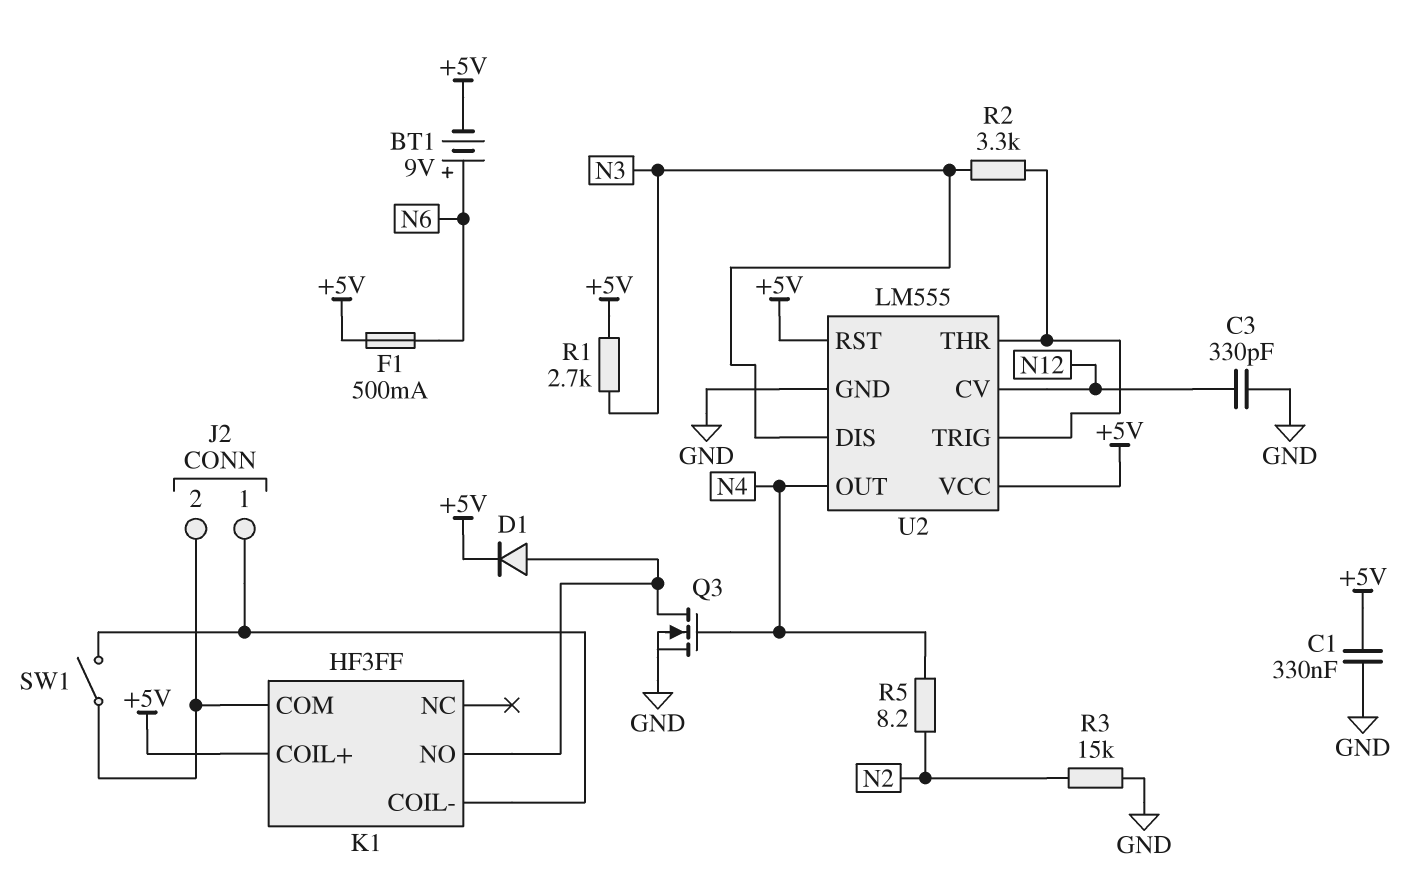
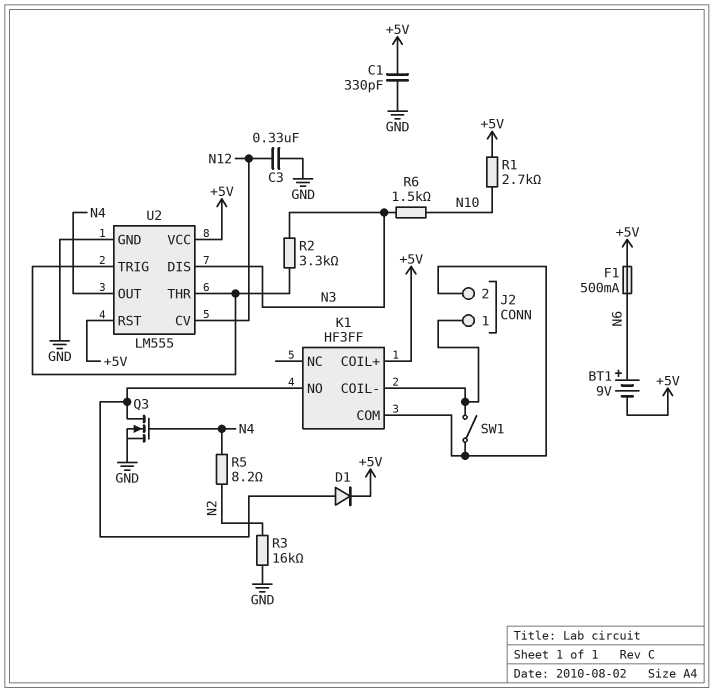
C1: 330nF (+5V, GND) -> 330pF (+5V, GND)
C3: 330pF (GND, N12) -> 330nF (GND, N12)
R1: 2.7k (+5V, N3) -> 2.7k (+5V, N10)
R3: 15k (GND, N2) -> 16k (GND, N2)
R6: none -> 1.5k (N3, N10)

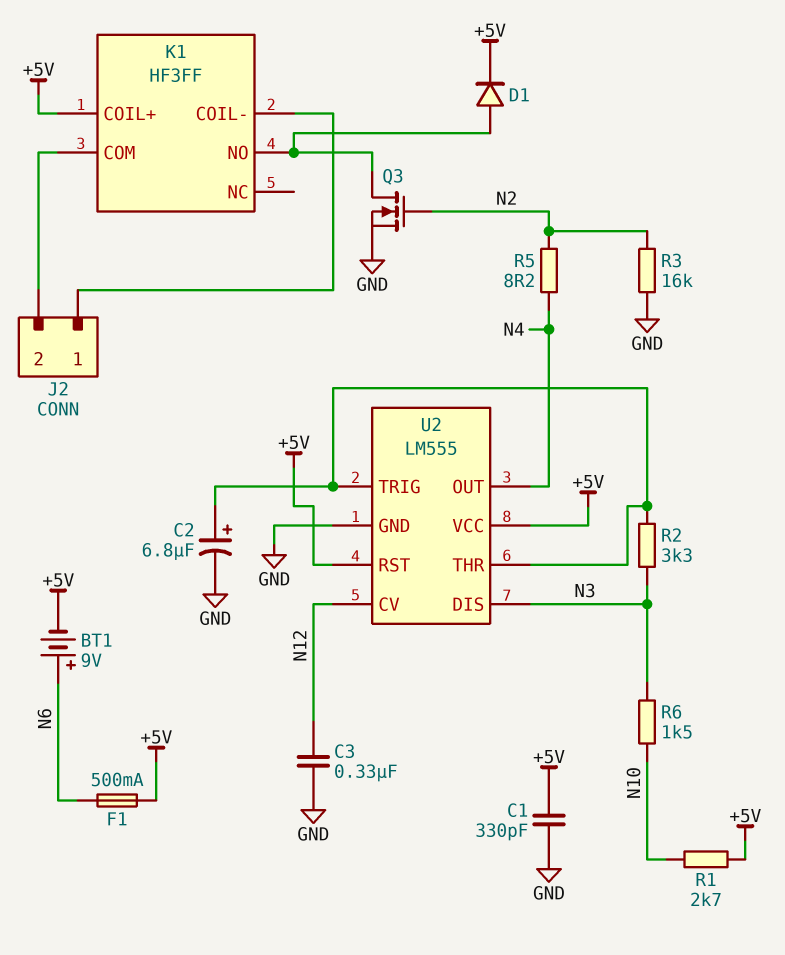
C2: none -> 6.8uF (plus U2/THR, minus GND)
Q3: NMOS (G N4, D K1/NO, S GND) -> NMOS (G N2, D K1/NO, S GND)
SW1: switch (J2/1, J2/2) -> none

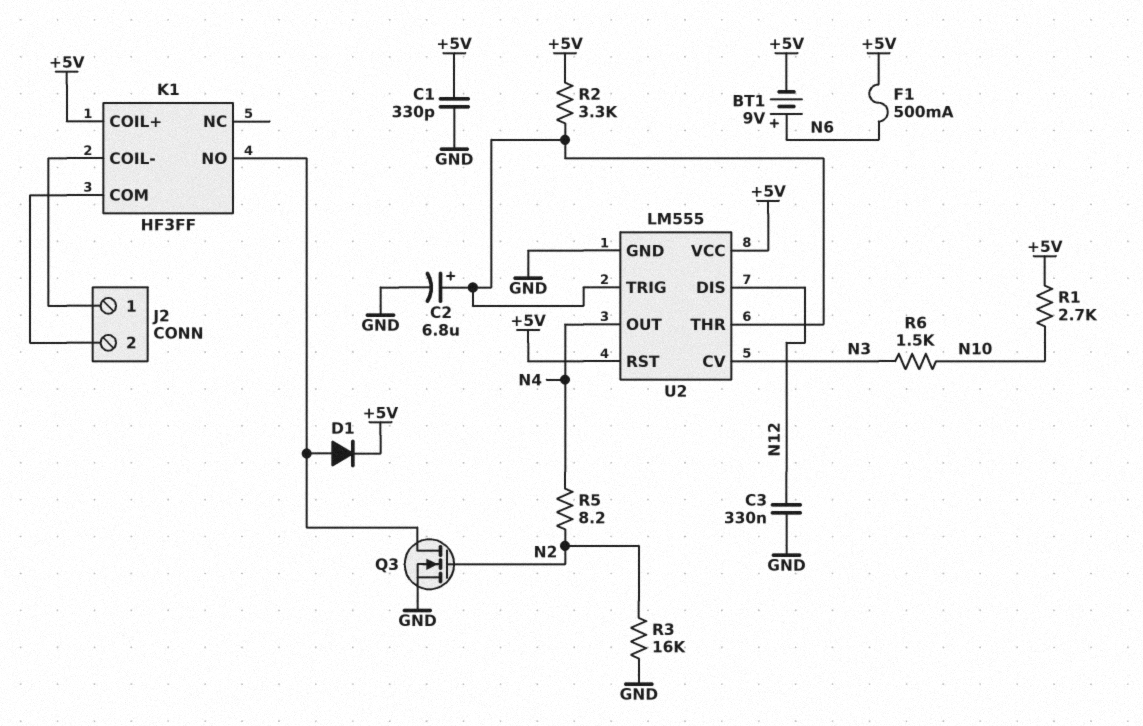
R2: 3.3k (N3, U2/THR) -> 3.3k (+5V, U2/THR)
U2 pin CV: N12 -> N3
U2 pin DIS: N3 -> N12

